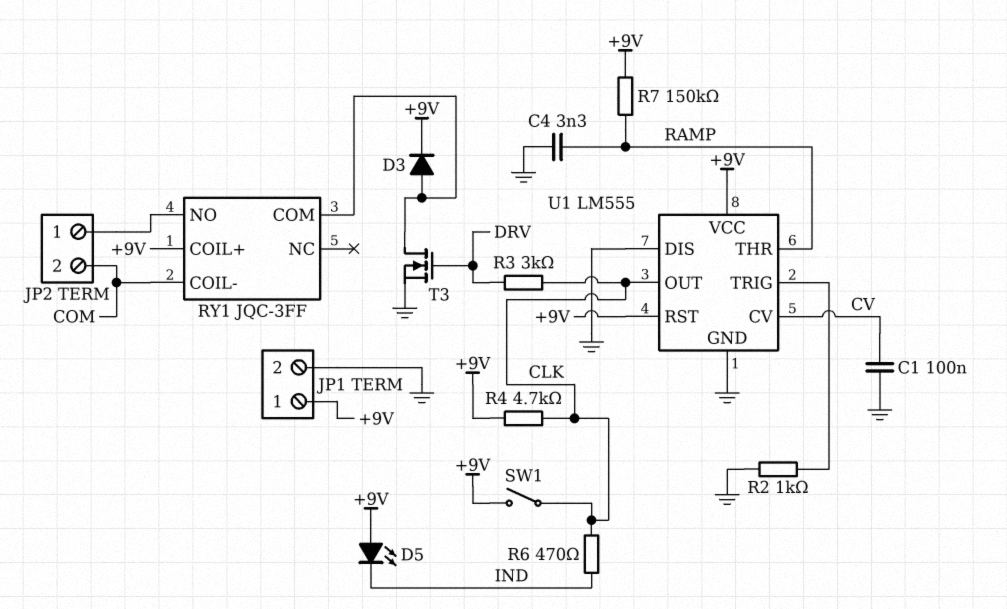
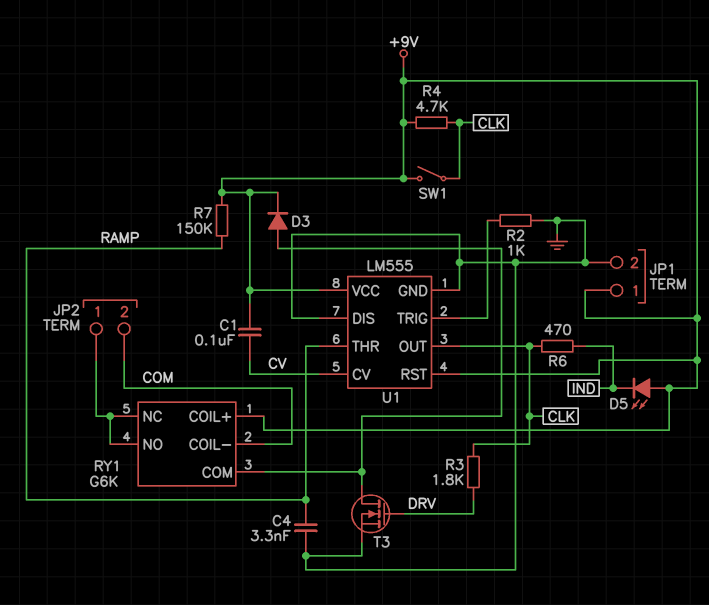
C1: 100nF (CV, GND) -> 100nF (+9V, CV)
R3: 3k (CLK, DRV) -> 1.8k (CLK, DRV)
RY1: JQC-3FF -> G6K
RY1 pin NC: none -> JP2/1

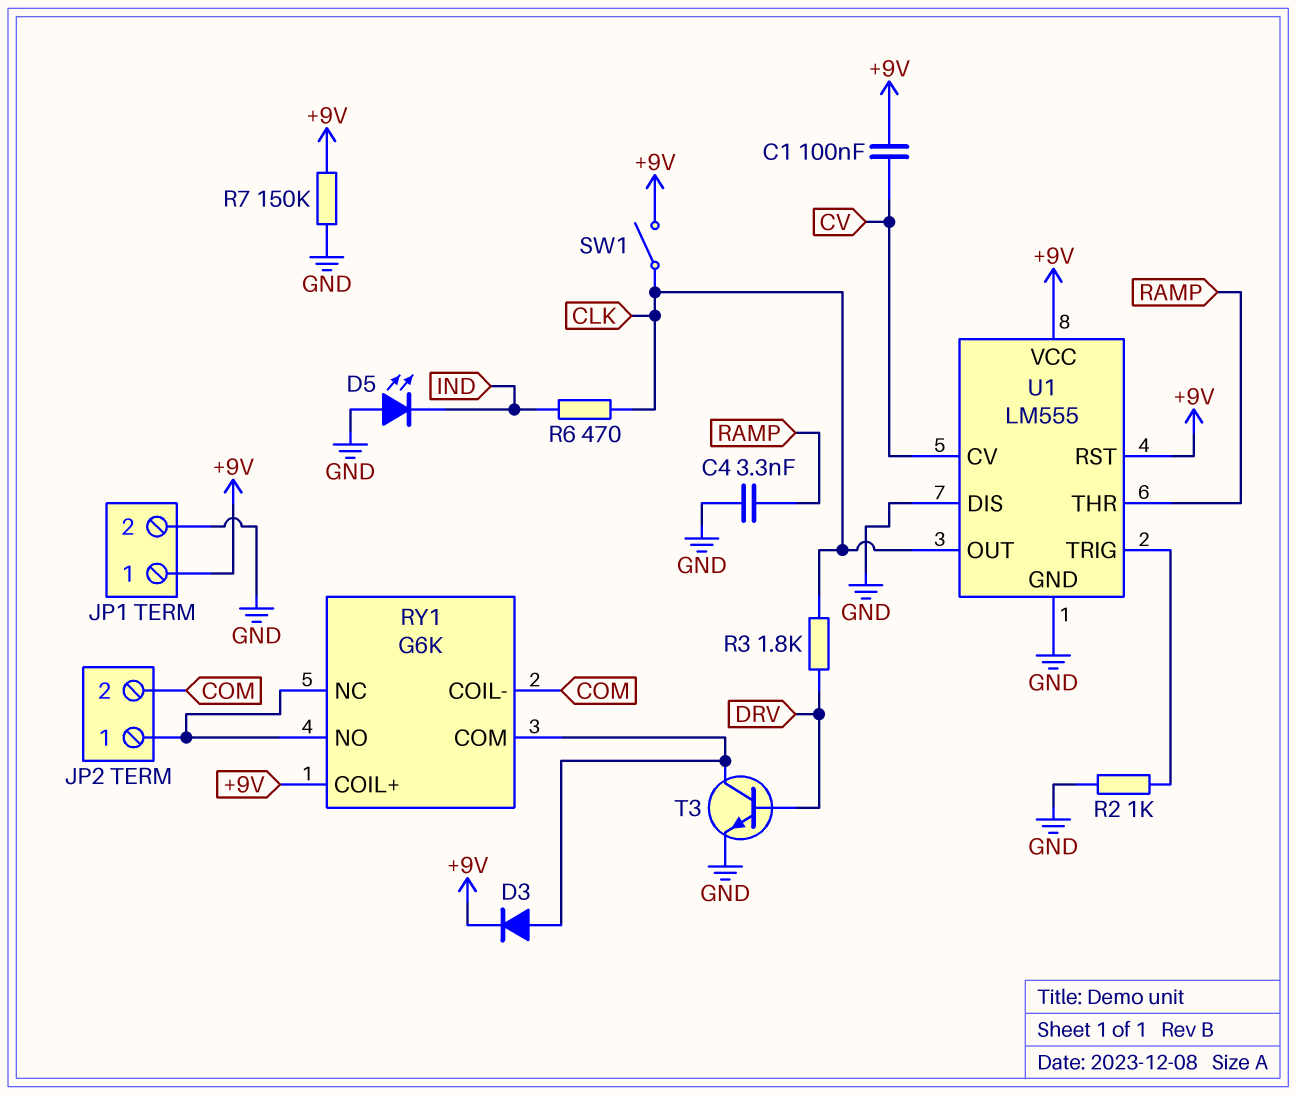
D5: LED (A +9V, K IND) -> LED (A GND, K IND)
R4: 4.7k (+9V, CLK) -> none
R7: 150k (+9V, RAMP) -> 150k (+9V, GND)
T3: NMOS (G DRV, D RY1/COM, S GND) -> NPN (B DRV, C RY1/COM, E GND)

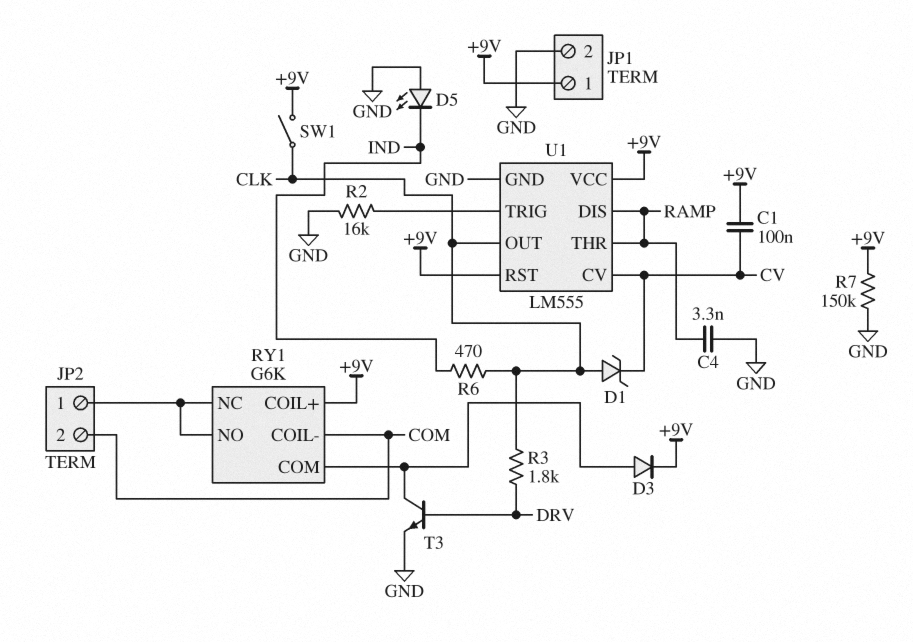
D1: none -> zener (A CLK, K CV)
R2: 1k (GND, U1/TRIG) -> 16k (GND, U1/TRIG)
U1 pin DIS: GND -> RAMP

